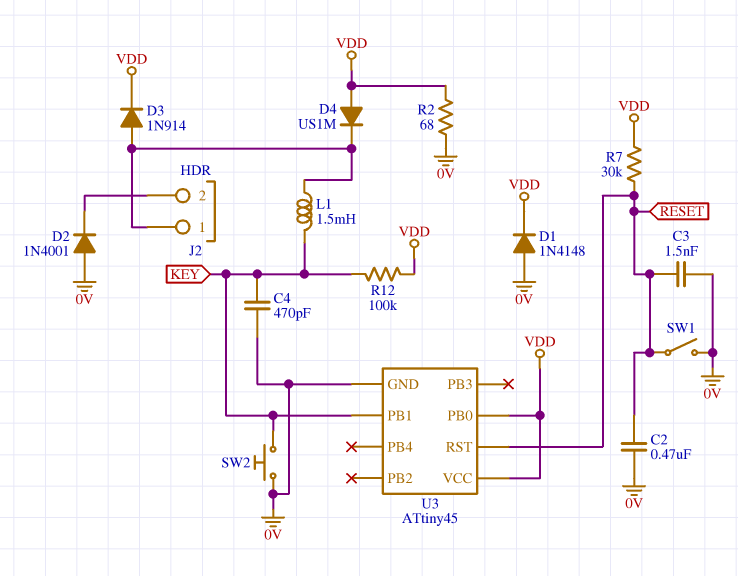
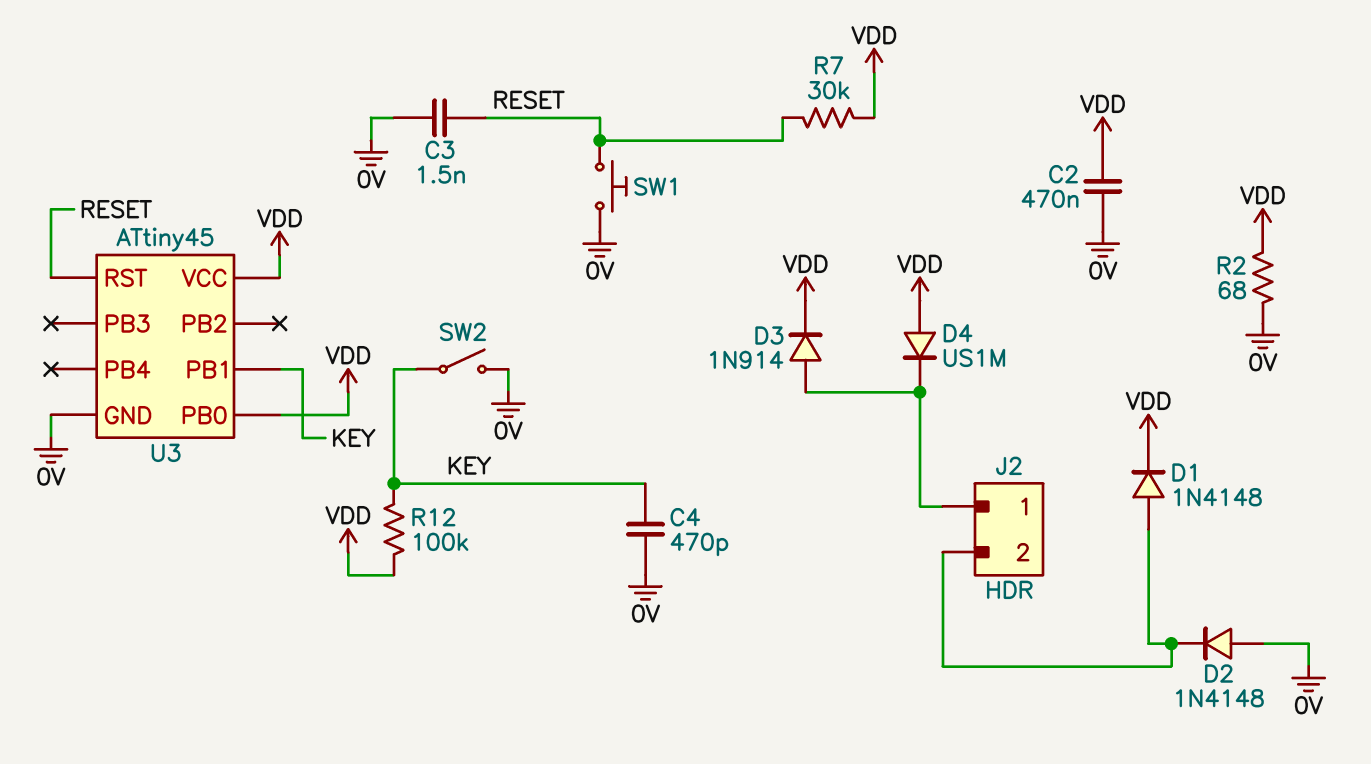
C2: 470nF (0V, RESET) -> 470nF (0V, VDD)
D1: diode 1N4148 (A 0V, K VDD) -> diode 1N4148 (A J2/2, K VDD)
D2: diode 1N4001 (A 0V, K J2/2) -> diode 1N4148 (A 0V, K J2/2)
L1: 1.5mH (J2/1, KEY) -> none
SW1: switch (0V, RESET) -> button (0V, RESET)
SW2: button (0V, KEY) -> switch (0V, KEY)

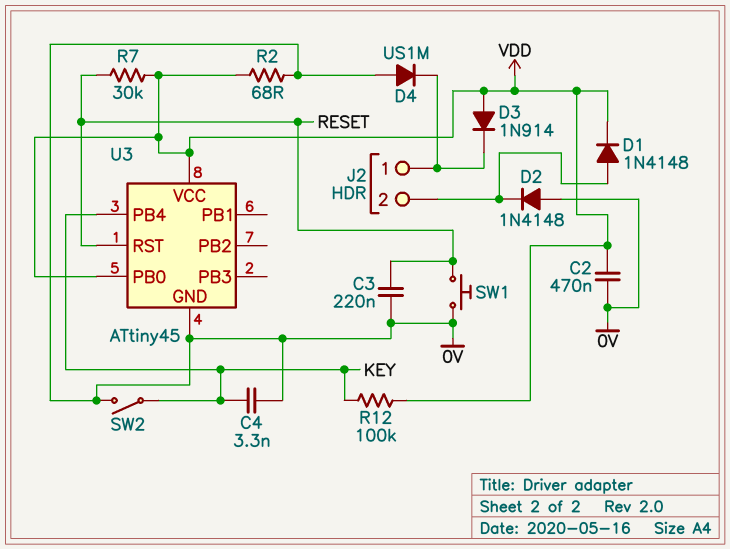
C3: 1.5nF (0V, RESET) -> 220nF (0V, RESET)
C4: 470pF (0V, KEY) -> 3.3nF (0V, KEY)
D3: diode 1N914 (A J2/1, K VDD) -> diode 1N914 (A VDD, K J2/1)
D4: diode US1M (A VDD, K J2/1) -> diode US1M (A 0V, K J2/1)
U3 pin PB1: KEY -> none
U3 pin PB4: none -> KEY

